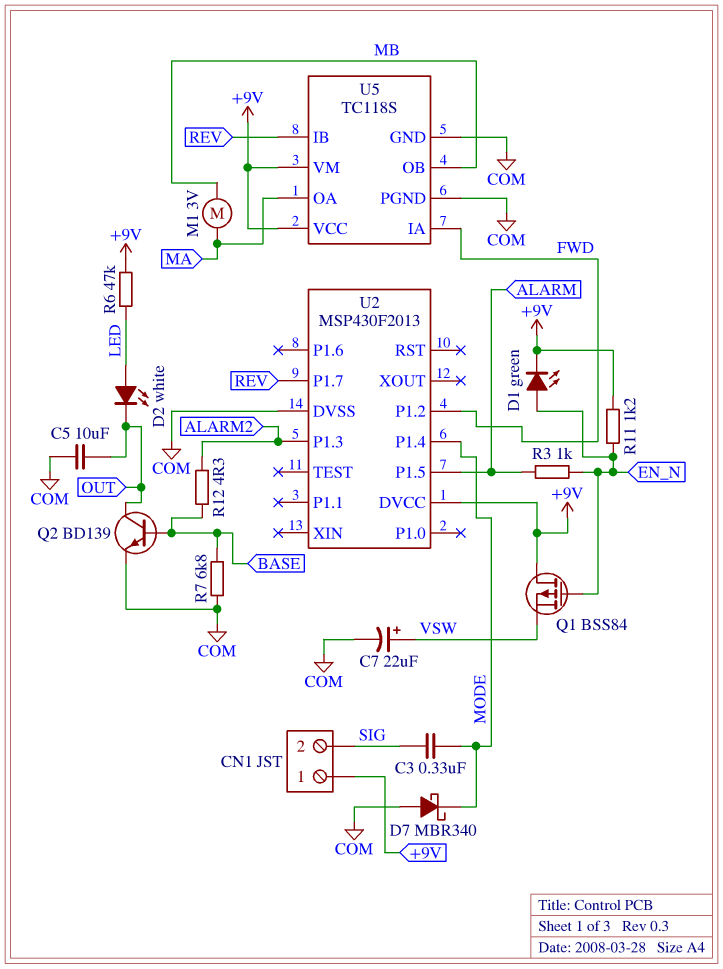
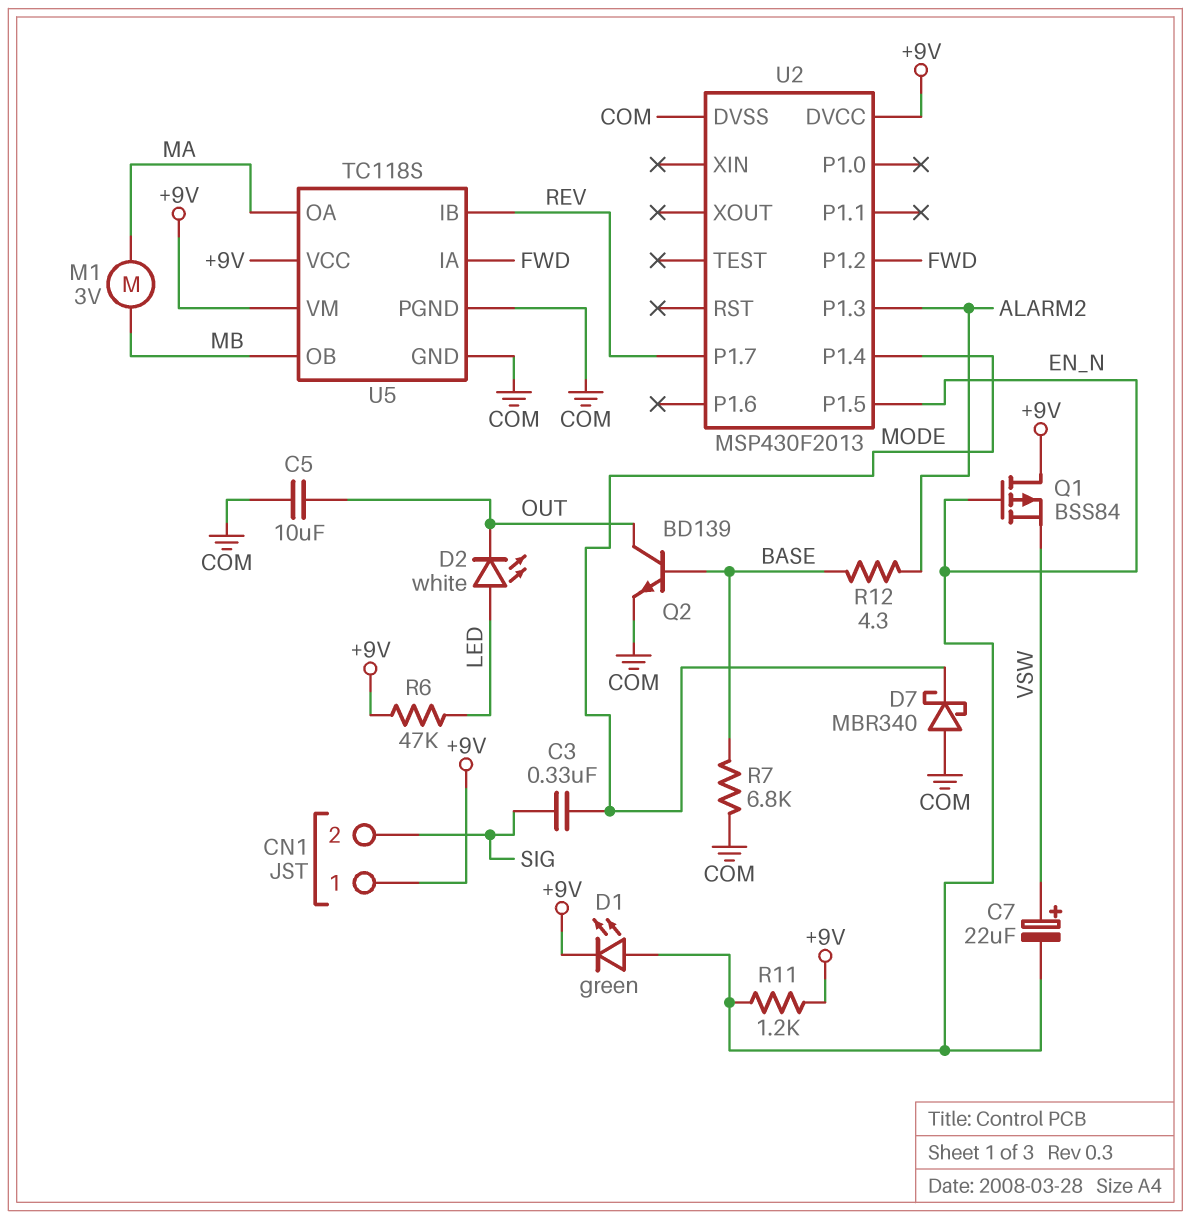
C7: 22uF (plus VSW, minus COM) -> 22uF (plus VSW, minus EN_N)
R3: 1k (ALARM, EN_N) -> none
U2 pin P1.5: ALARM -> EN_N

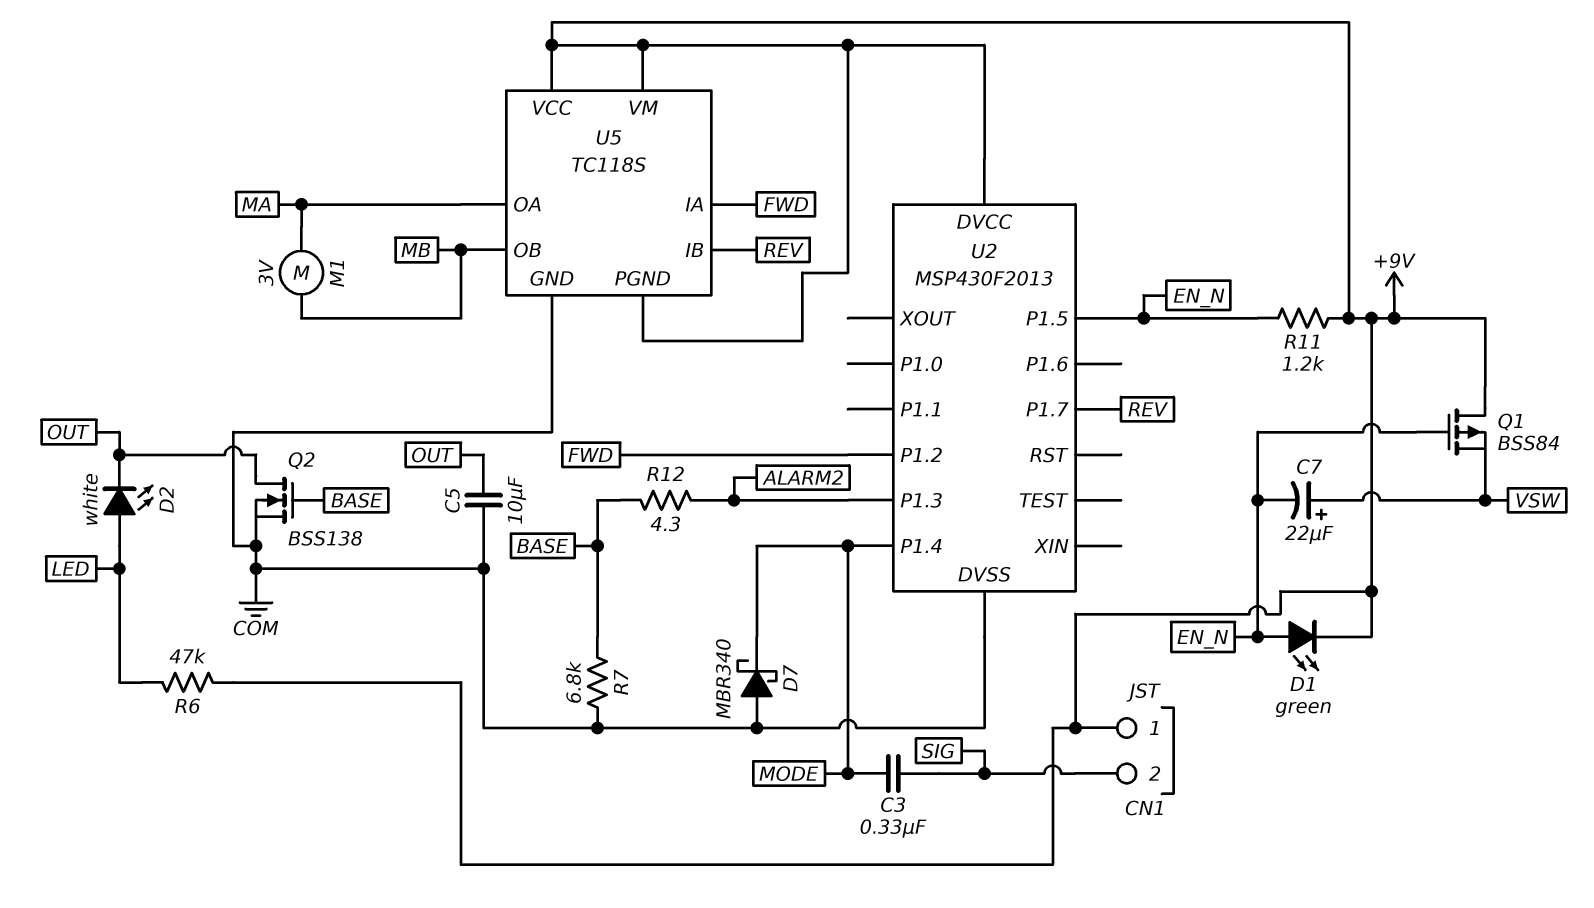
Q2: NPN BD139 (B BASE, C OUT, E COM) -> NMOS BSS138 (G BASE, D OUT, S COM)
U5 pin PGND: COM -> +9V

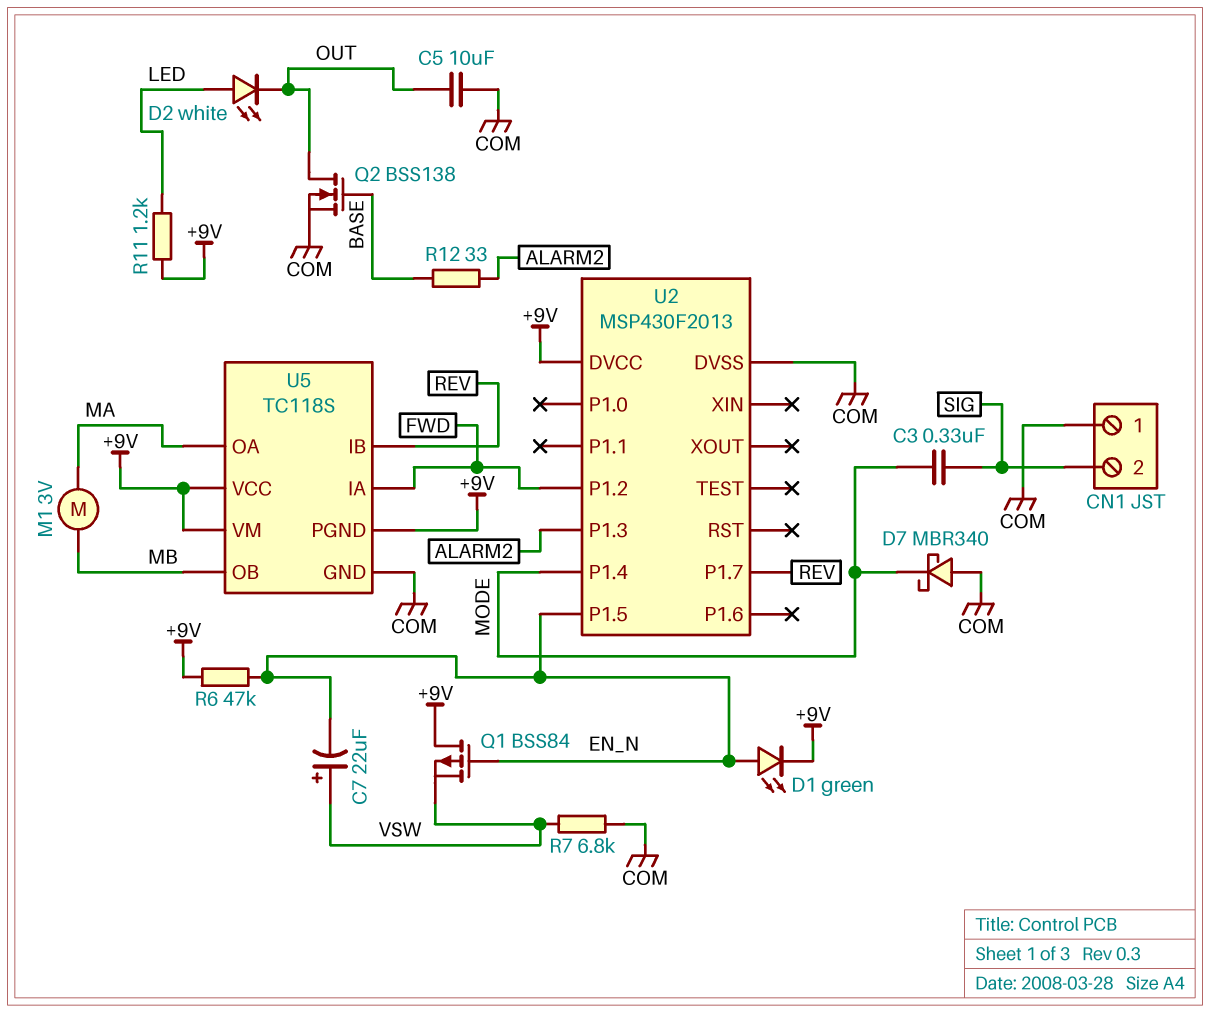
CN1 pin 1: +9V -> COM
R6: 47k (+9V, LED) -> 47k (+9V, EN_N)
R7: 6.8k (BASE, COM) -> 6.8k (COM, VSW)
R11: 1.2k (+9V, EN_N) -> 1.2k (+9V, LED)
R12: 4.3 (ALARM2, BASE) -> 33 (ALARM2, BASE)

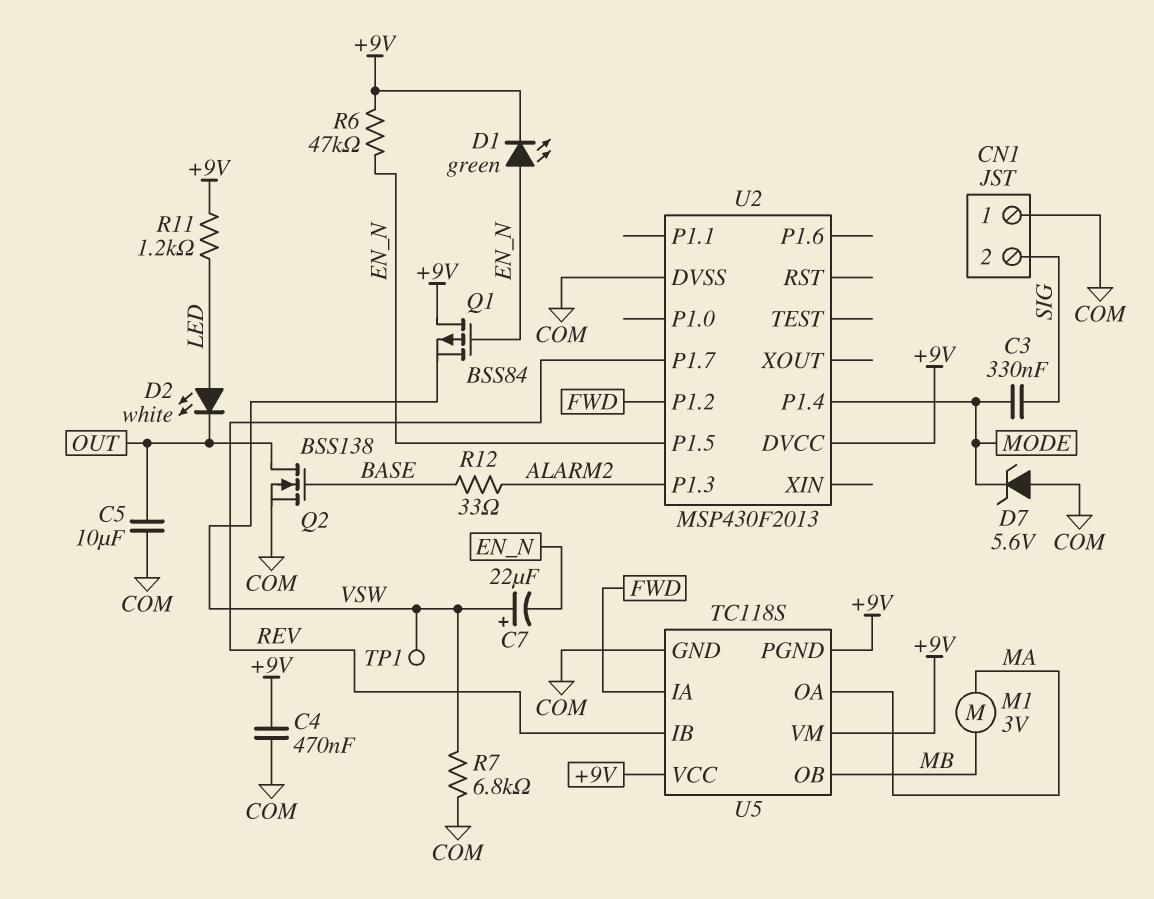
C4: none -> 470nF (+9V, COM)
D7: schottky MBR340 (A COM, K MODE) -> zener 5.6V (A COM, K MODE)
TP1: none -> test point (VSW)

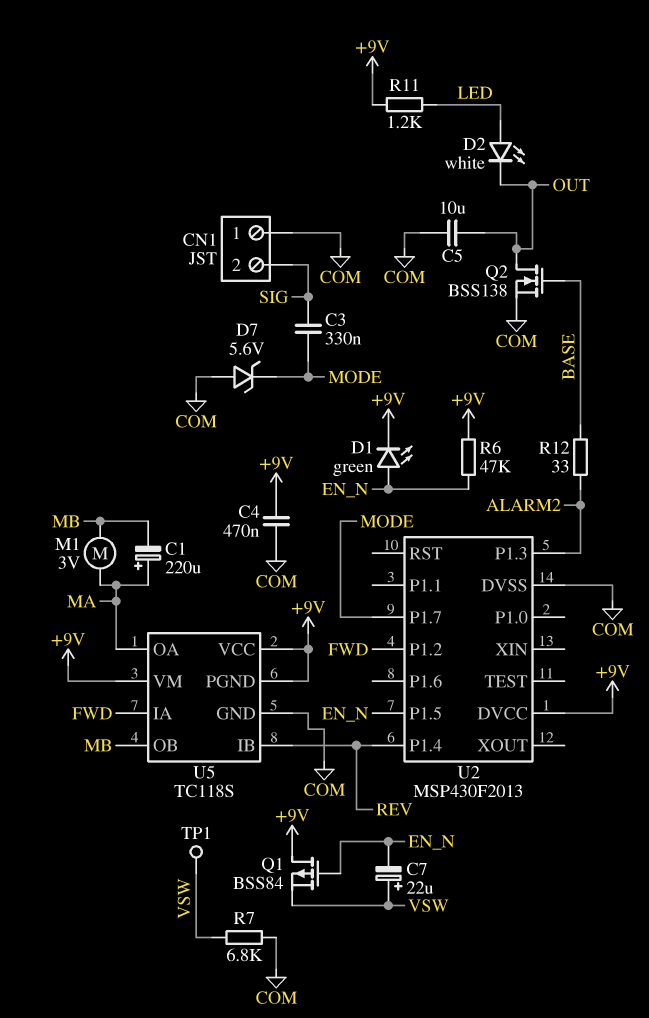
C1: none -> 220uF (plus MA, minus MB)
U2 pin P1.4: MODE -> REV
U2 pin P1.7: REV -> MODE

